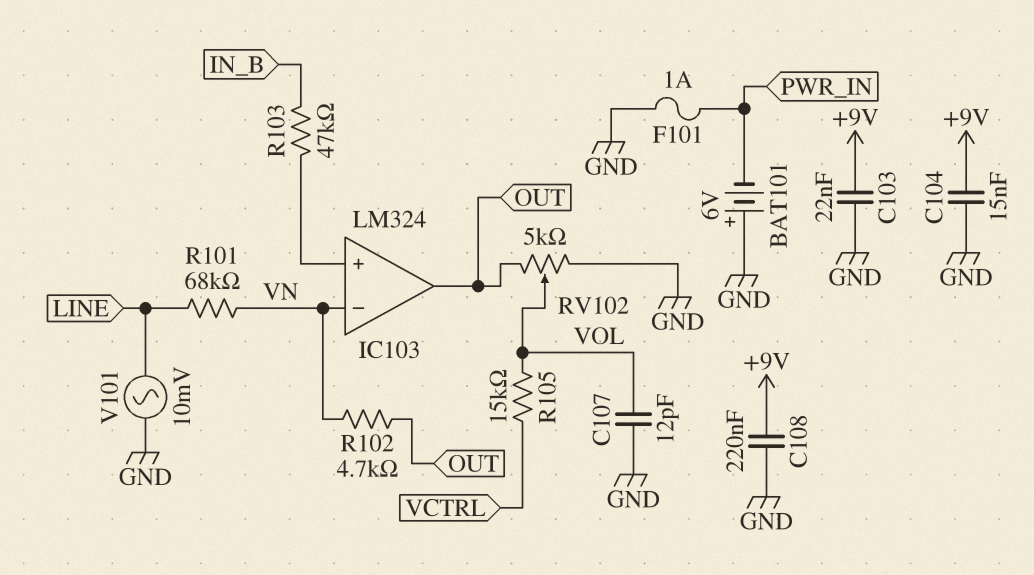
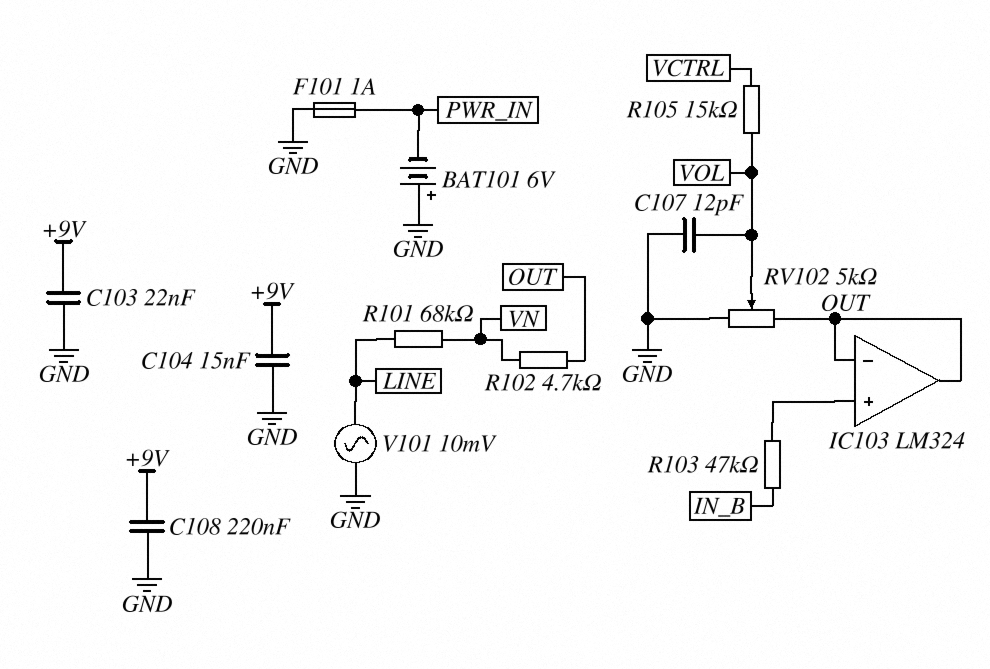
IC103 pin in-: VN -> OUT

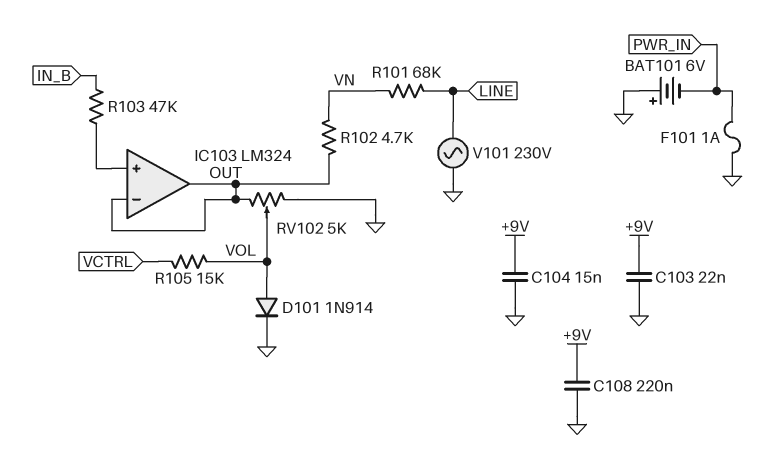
C107: 12pF (GND, VOL) -> none
D101: none -> diode 1N914 (A VOL, K GND)
V101: AC 10mV (GND, LINE) -> AC 230V (GND, LINE)

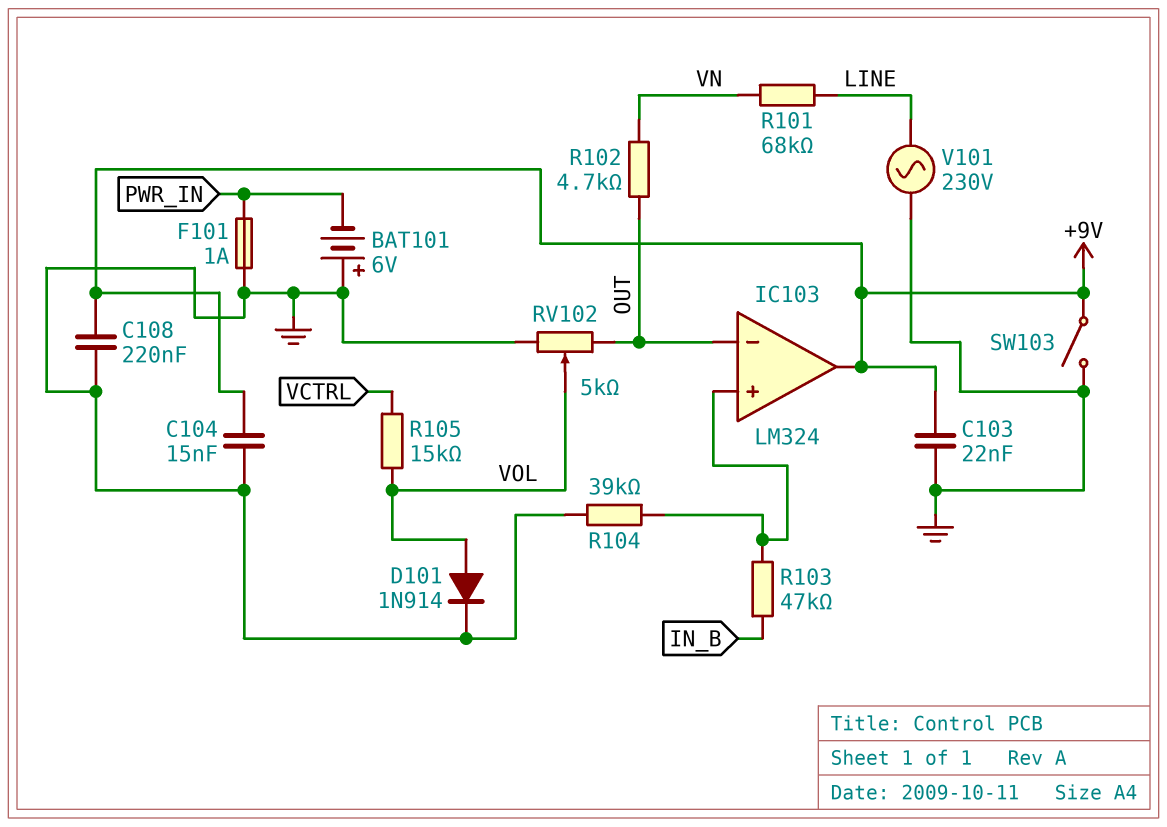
IC103 pin out: OUT -> +9V
R104: none -> 39k (GND, IC103/in+)
SW103: none -> switch (+9V, GND)

